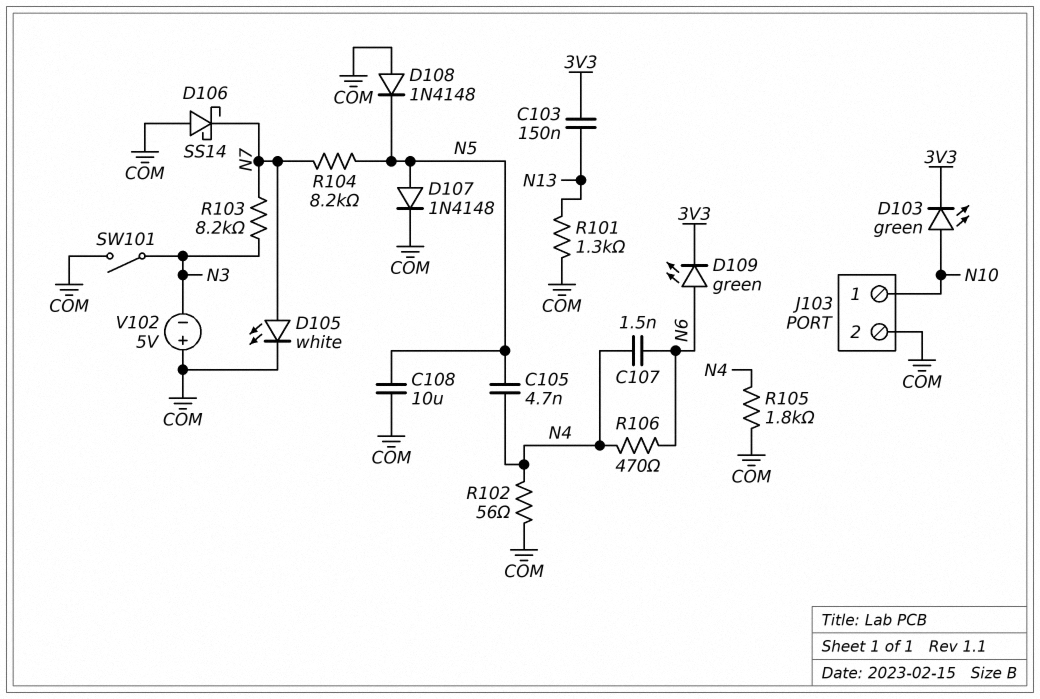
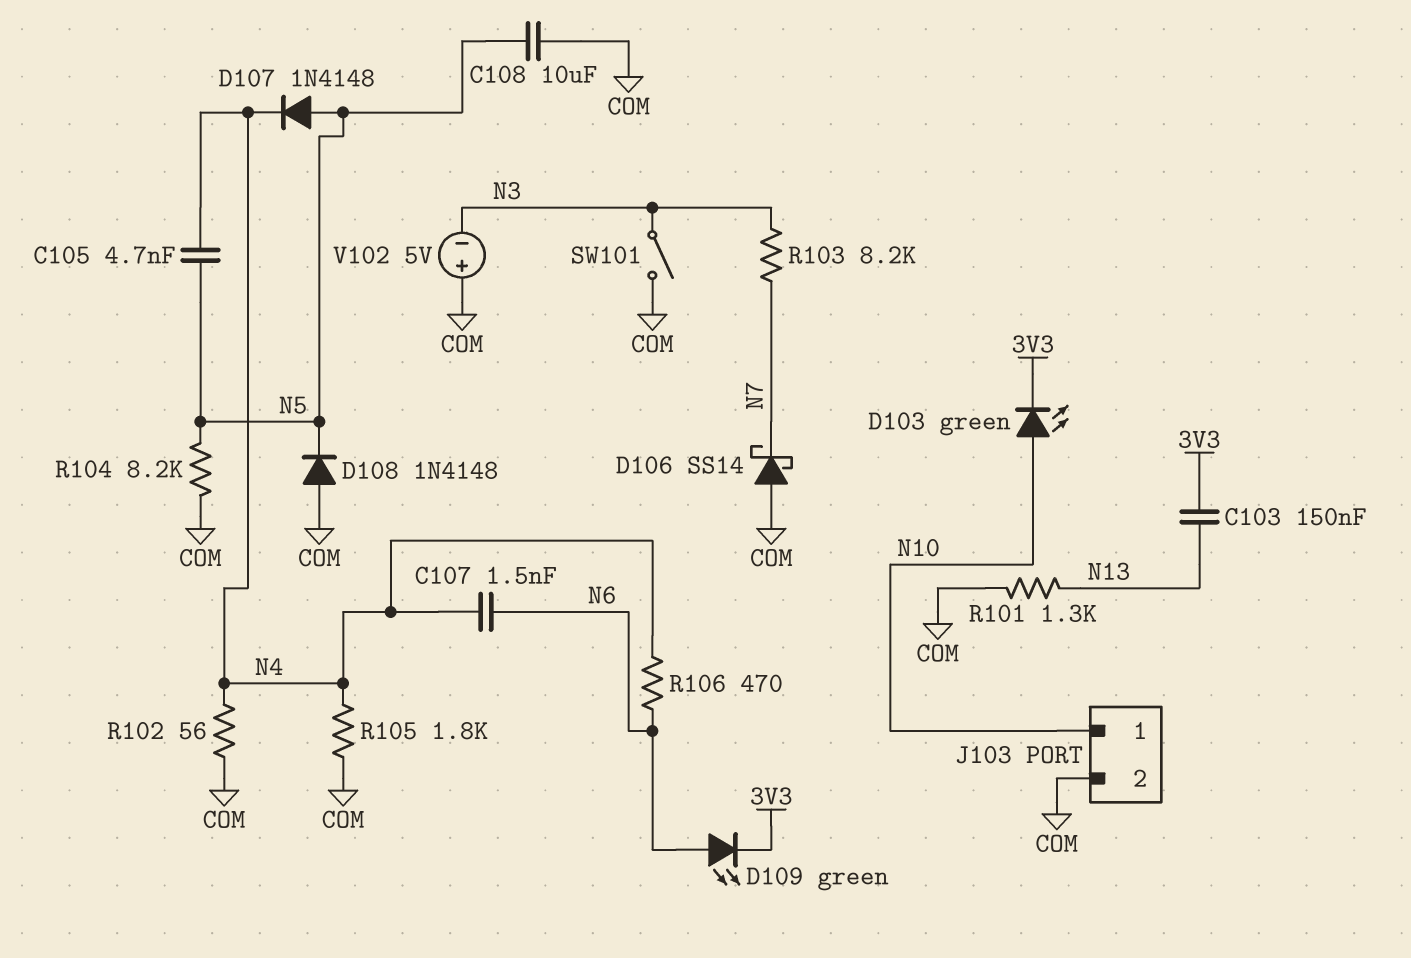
D105: LED white (A N7, K COM) -> none
D107: diode 1N4148 (A N5, K COM) -> diode 1N4148 (A N5, K N4)
R104: 8.2k (N5, N7) -> 8.2k (COM, N5)

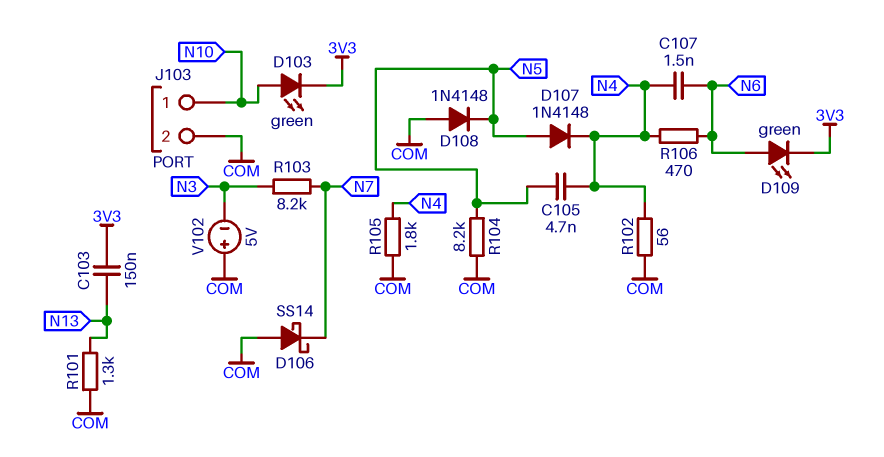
C108: 10uF (COM, N5) -> none
SW101: switch (COM, N3) -> none

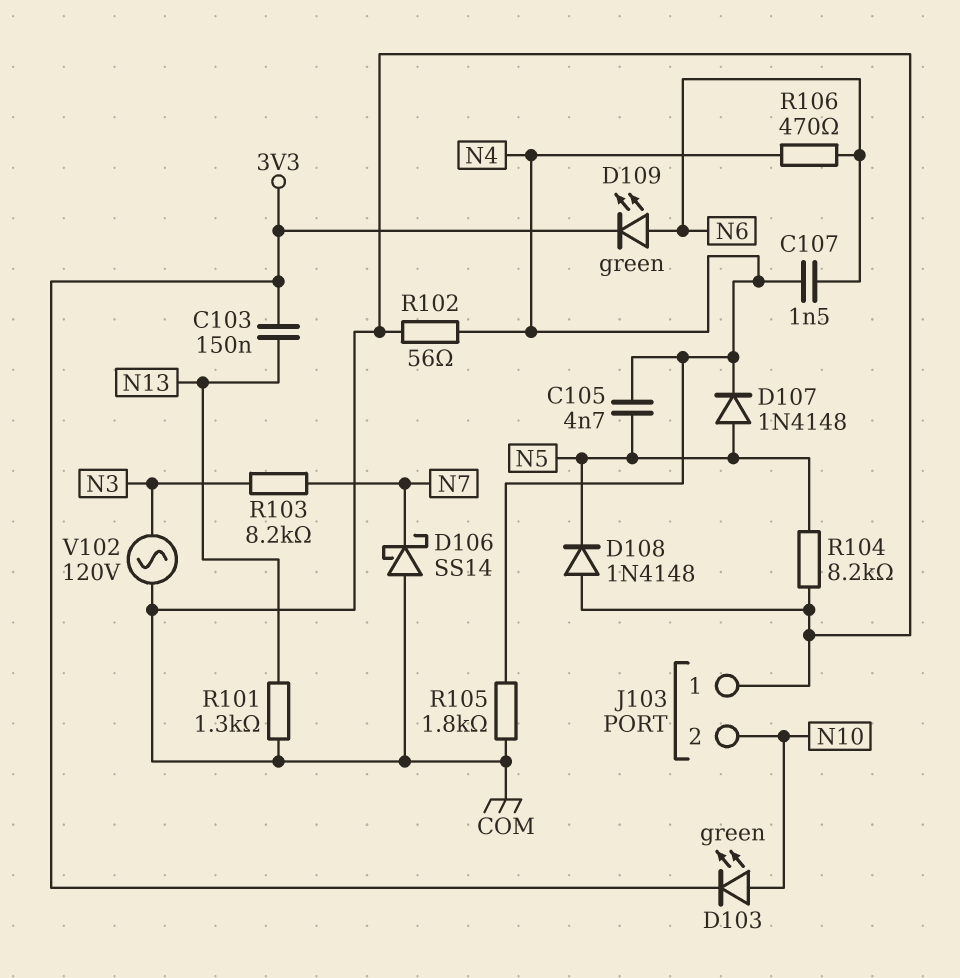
J103 pin 1: N10 -> COM
J103 pin 2: COM -> N10
V102: 5V (plus COM, minus N3) -> AC 120V (COM, N3)

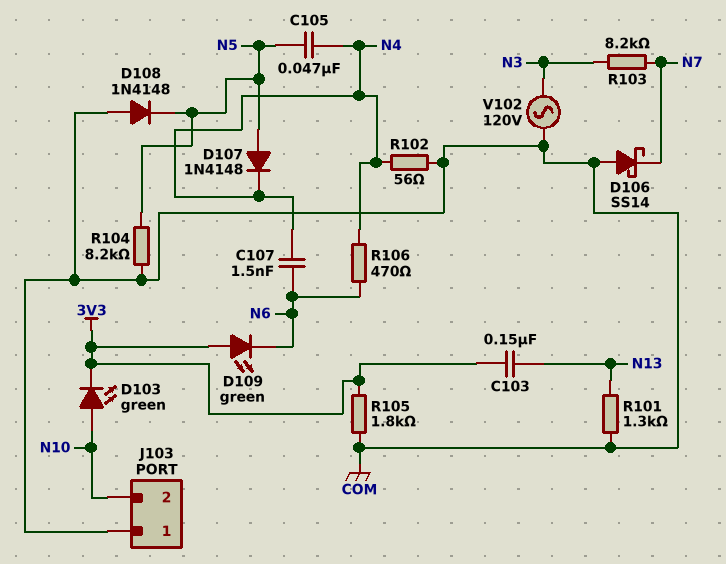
C105: 4.7nF (N4, N5) -> 47nF (N4, N5)
D109: LED green (A N6, K 3V3) -> LED green (A 3V3, K N6)
R105: 1.8k (COM, N4) -> 1.8k (3V3, COM)

